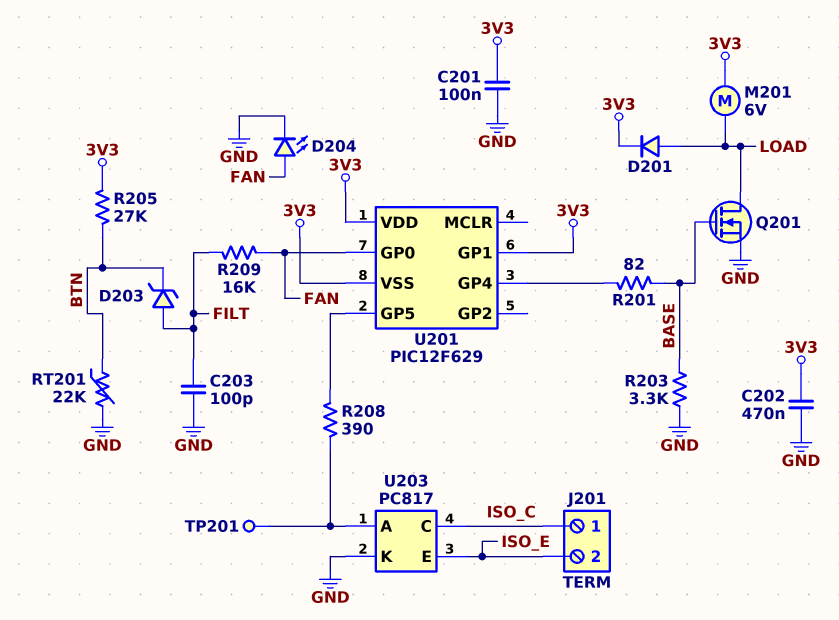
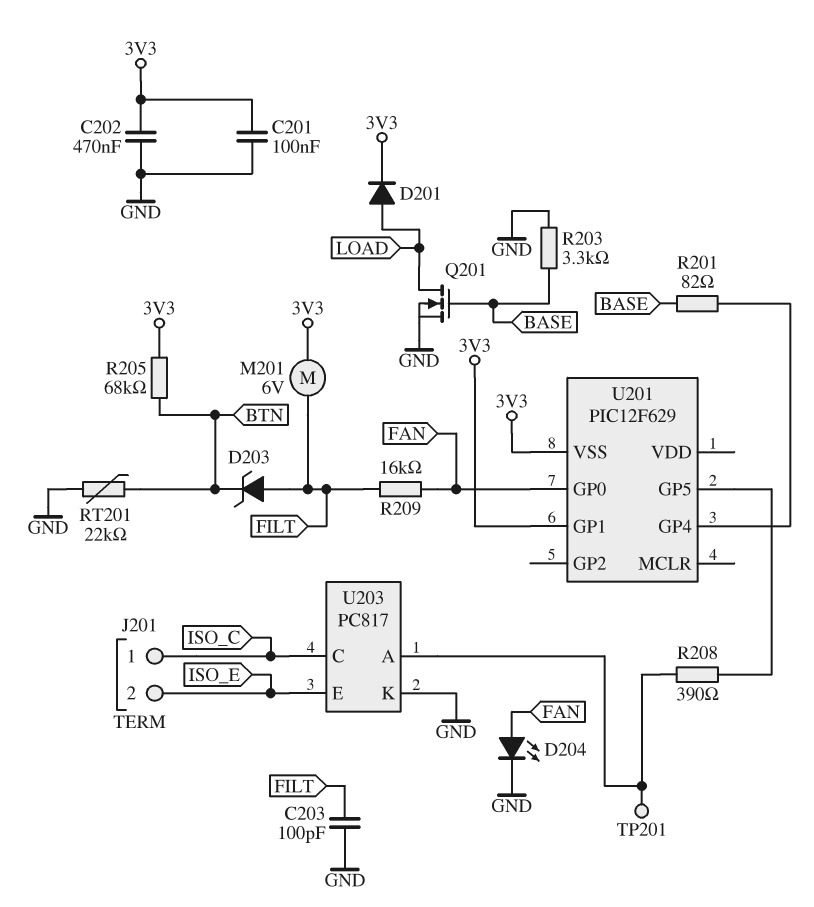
M201: motor 6V (3V3, LOAD) -> motor 6V (3V3, FILT)
R205: 27k (3V3, BTN) -> 68k (3V3, BTN)
U201 pin VDD: 3V3 -> none

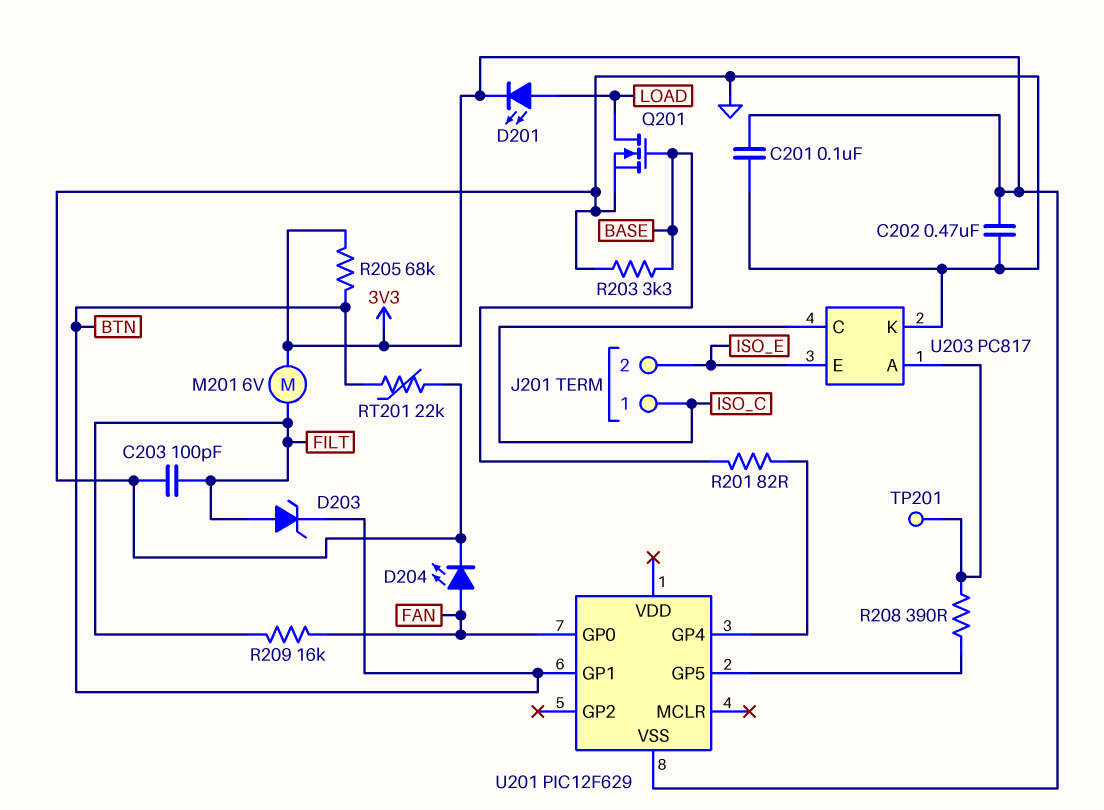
D201: diode (A LOAD, K 3V3) -> LED (A LOAD, K 3V3)
U201 pin GP1: 3V3 -> BTN

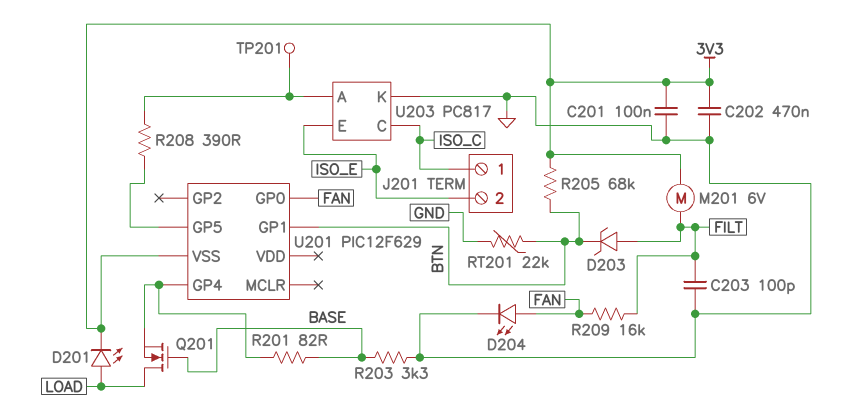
Q201: NMOS (G BASE, D LOAD, S GND) -> NMOS (G BASE, D LOAD, S U201/GP4)

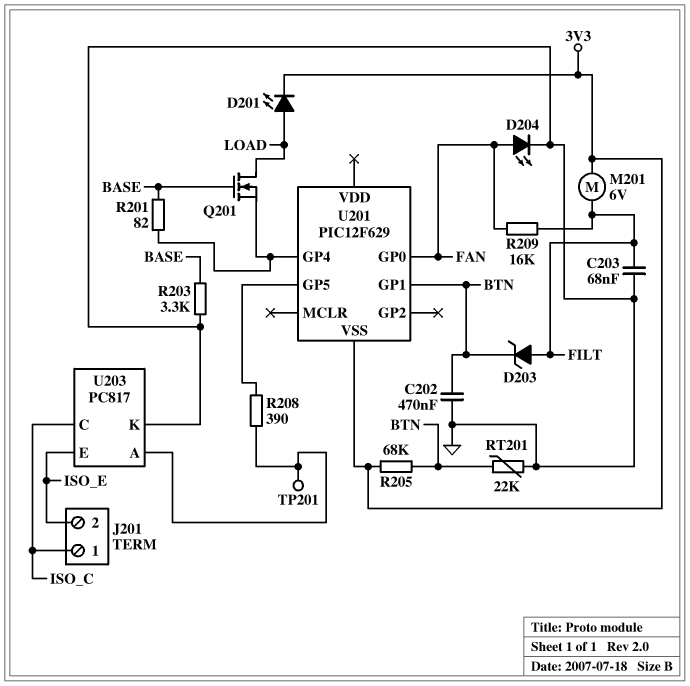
C201: 100nF (3V3, GND) -> none
C202: 470nF (3V3, GND) -> 470nF (BTN, GND)
C203: 100pF (FILT, GND) -> 68nF (FILT, GND)

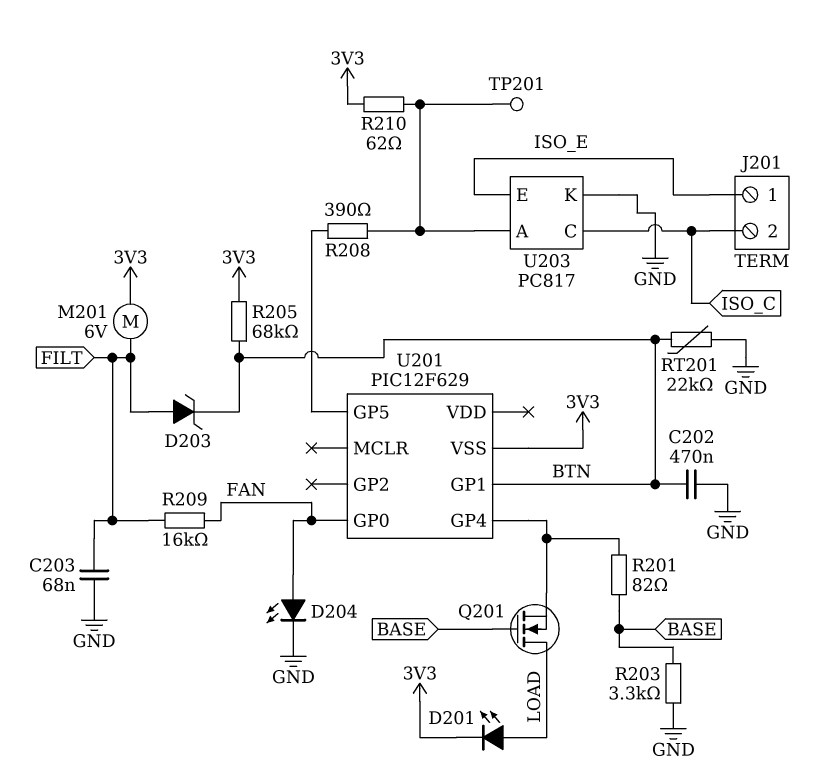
J201 pin 1: ISO_C -> ISO_E
J201 pin 2: ISO_E -> ISO_C
R210: none -> 62 (3V3, U203/A)

